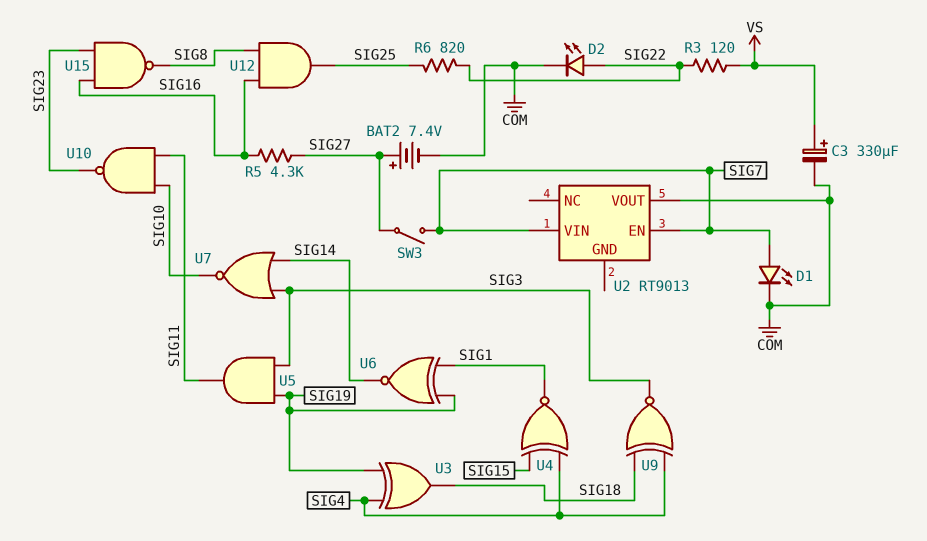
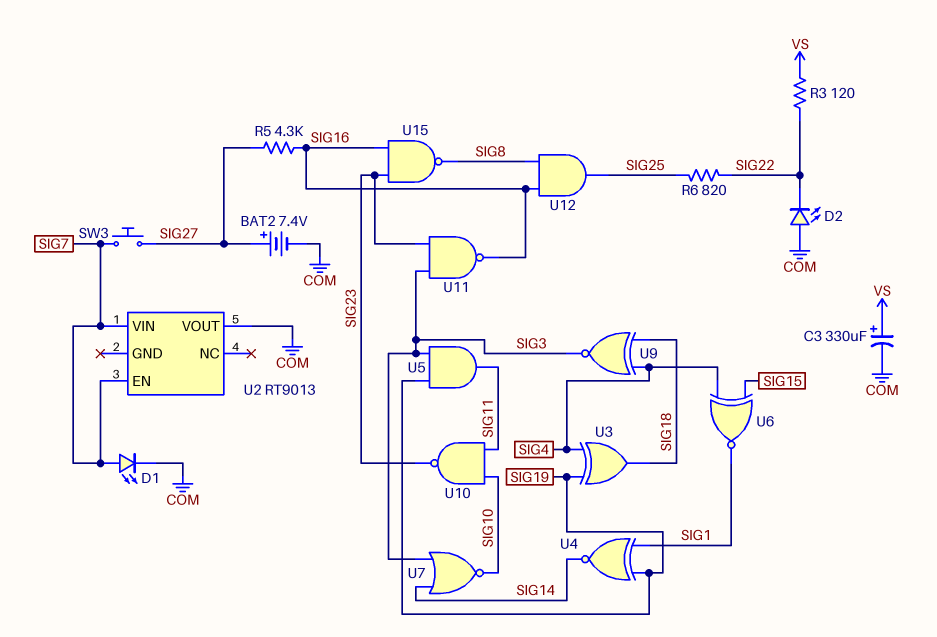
D2: LED (A SIG22, K COM) -> LED (A COM, K SIG22)
SW3: switch (SIG7, SIG27) -> button (SIG7, SIG27)
U4: XNOR (in SIG4, in SIG15, out SIG1) -> XNOR (in SIG1, in SIG19, out SIG14)
U6: XNOR (in SIG1, in SIG19, out SIG14) -> XNOR (in SIG4, in SIG15, out SIG1)
U11: none -> NAND (in SIG3, in SIG23, out SIG16)

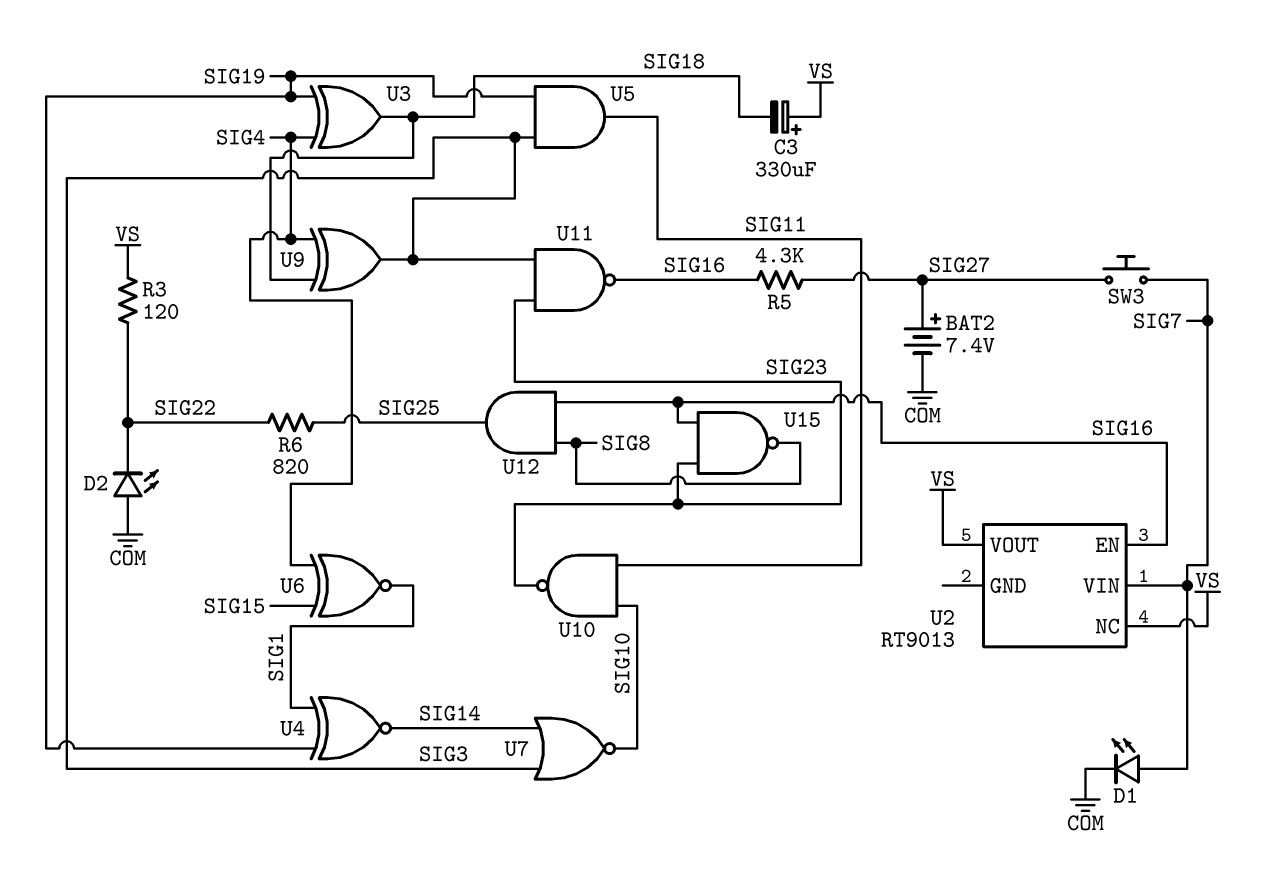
C3: 330uF (plus VS, minus COM) -> 330uF (plus VS, minus SIG18)
U2 pin EN: SIG7 -> SIG16
U2 pin NC: none -> VS
U2 pin VOUT: COM -> VS
U9: XNOR (in SIG4, in SIG18, out SIG3) -> XOR (in SIG4, in SIG18, out SIG3)

